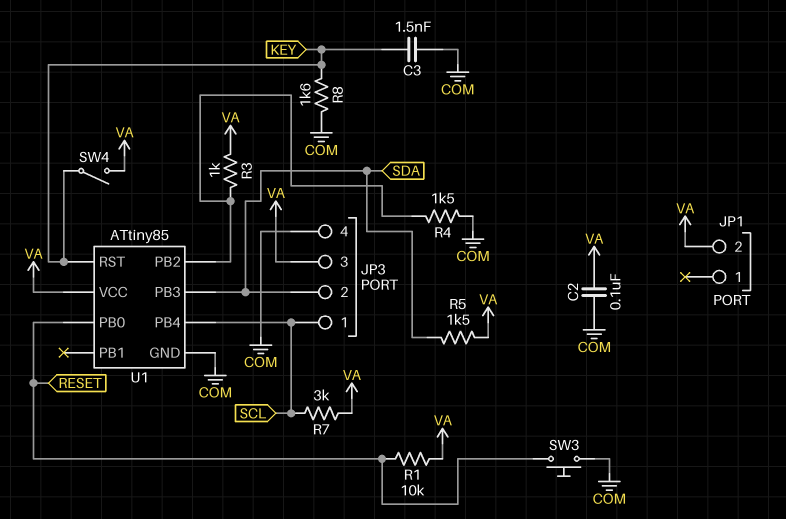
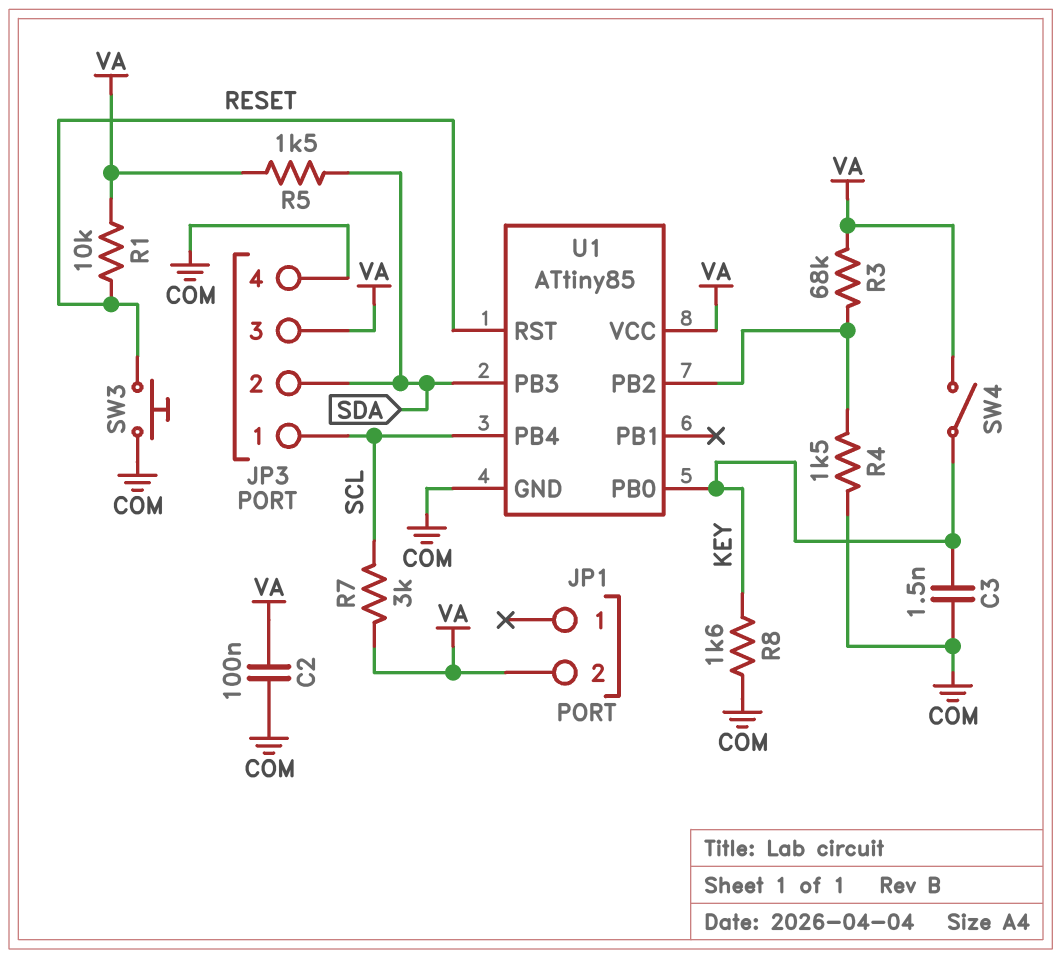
R3: 1k (U1/PB2, VA) -> 68k (U1/PB2, VA)
U1 pin PB0: RESET -> KEY
U1 pin RST: KEY -> RESET

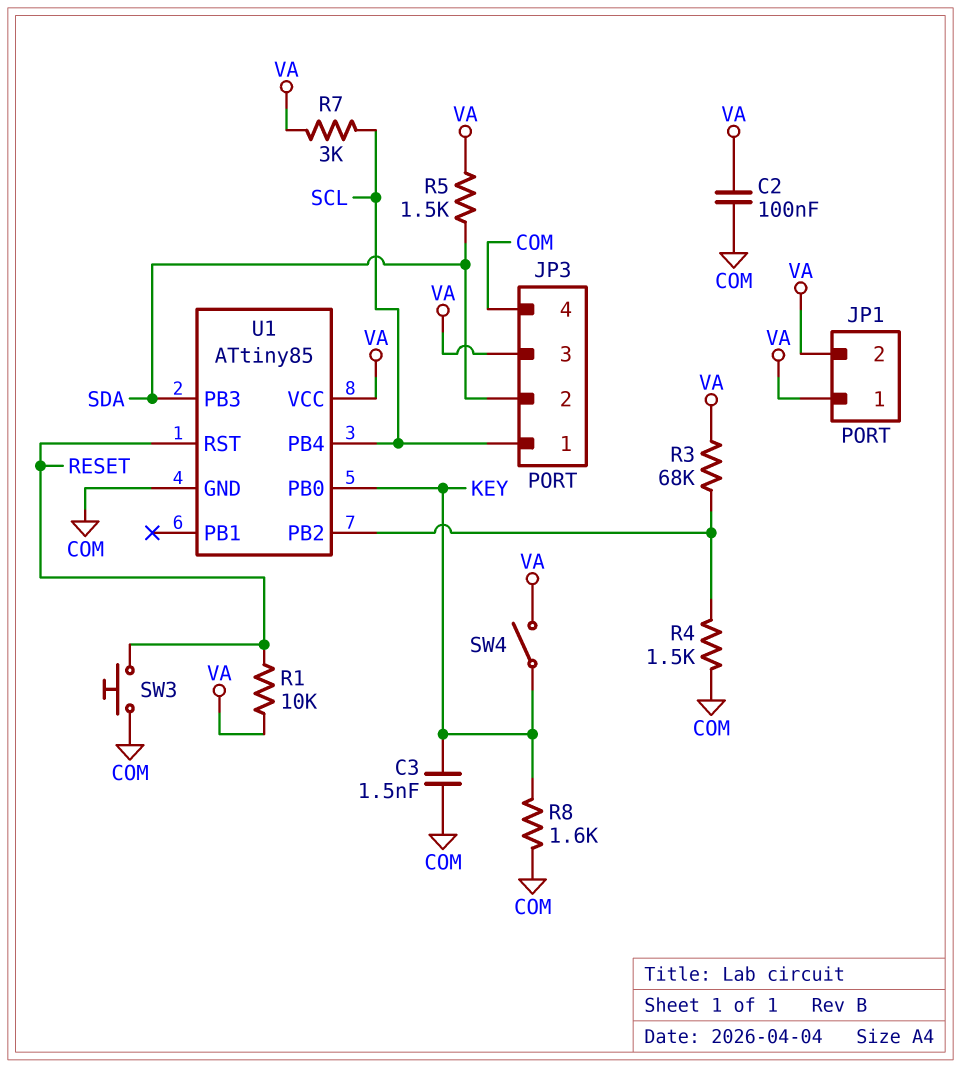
JP1 pin 1: none -> VA

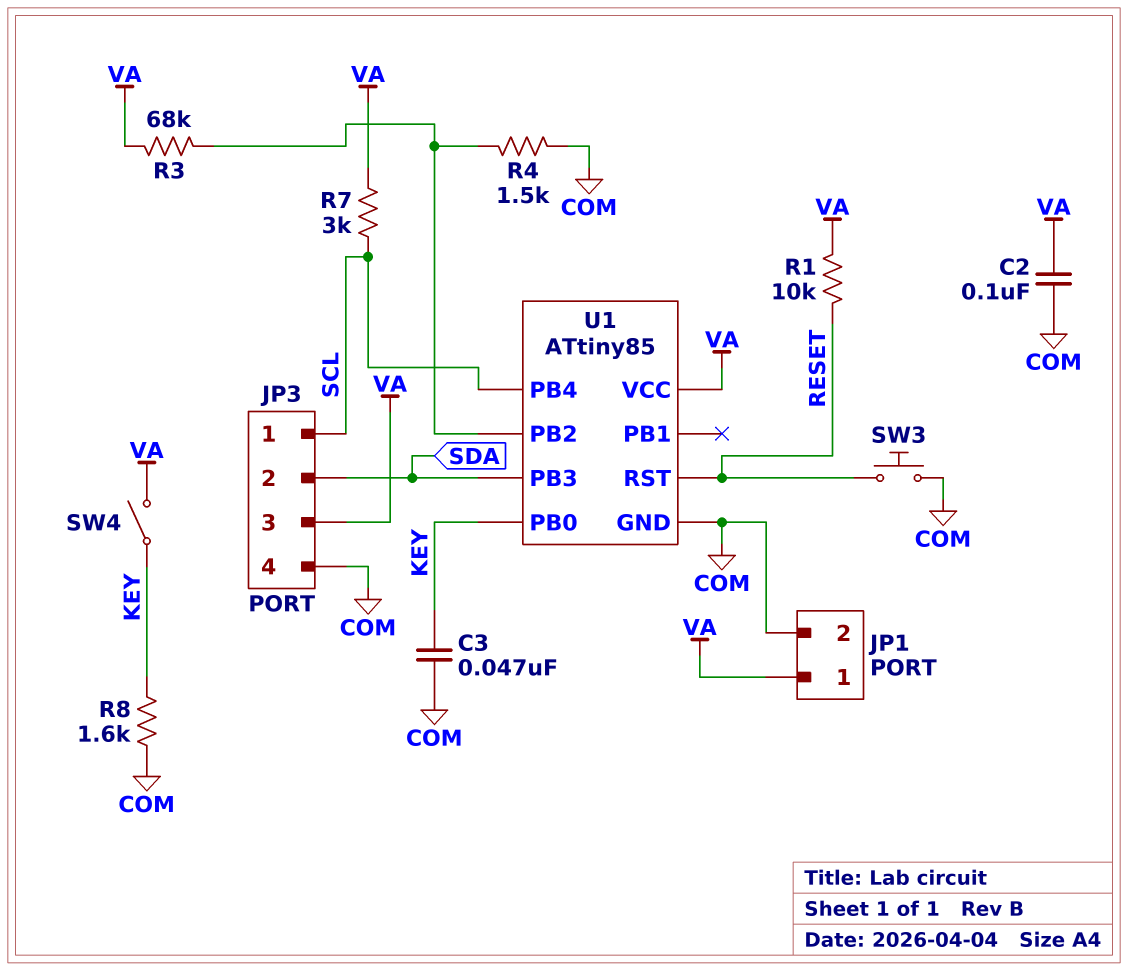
C3: 1.5nF (COM, KEY) -> 47nF (COM, KEY)
JP1 pin 2: VA -> COM
R5: 1.5k (SDA, VA) -> none

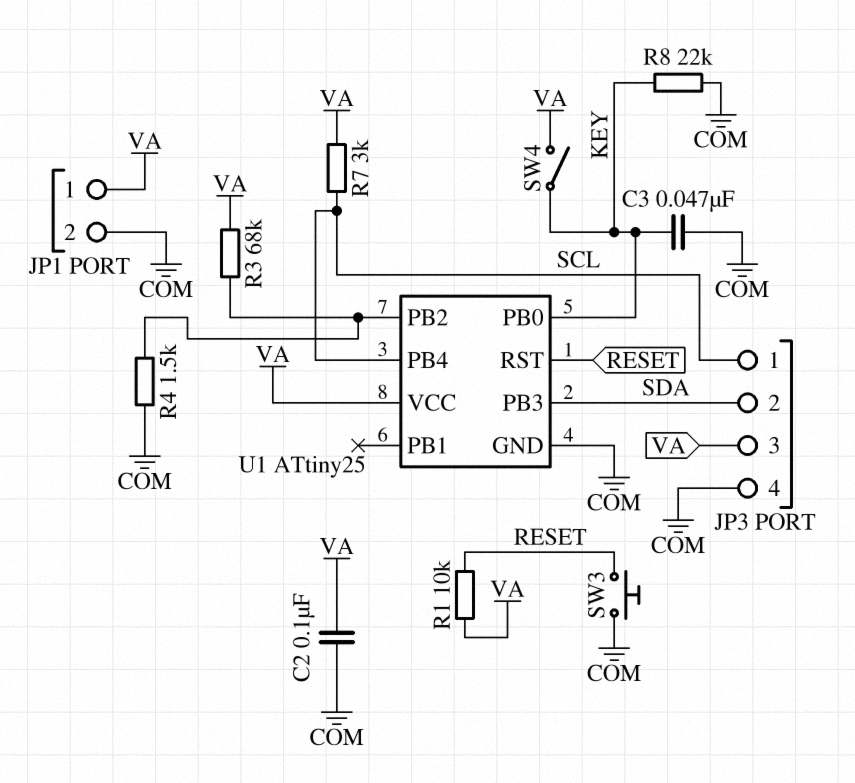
R8: 1.6k (COM, KEY) -> 22k (COM, KEY)
U1: ATtiny85 -> ATtiny25

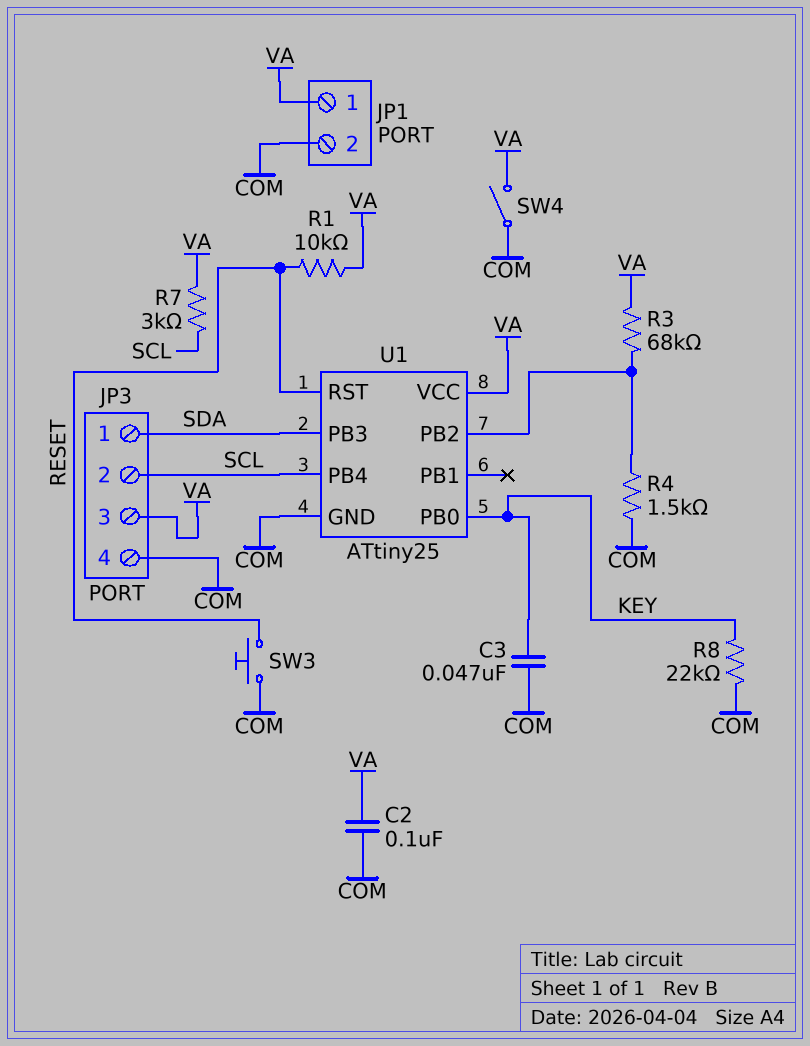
JP3 pin 1: SCL -> SDA
JP3 pin 2: SDA -> SCL
SW4: switch (KEY, VA) -> switch (COM, VA)

